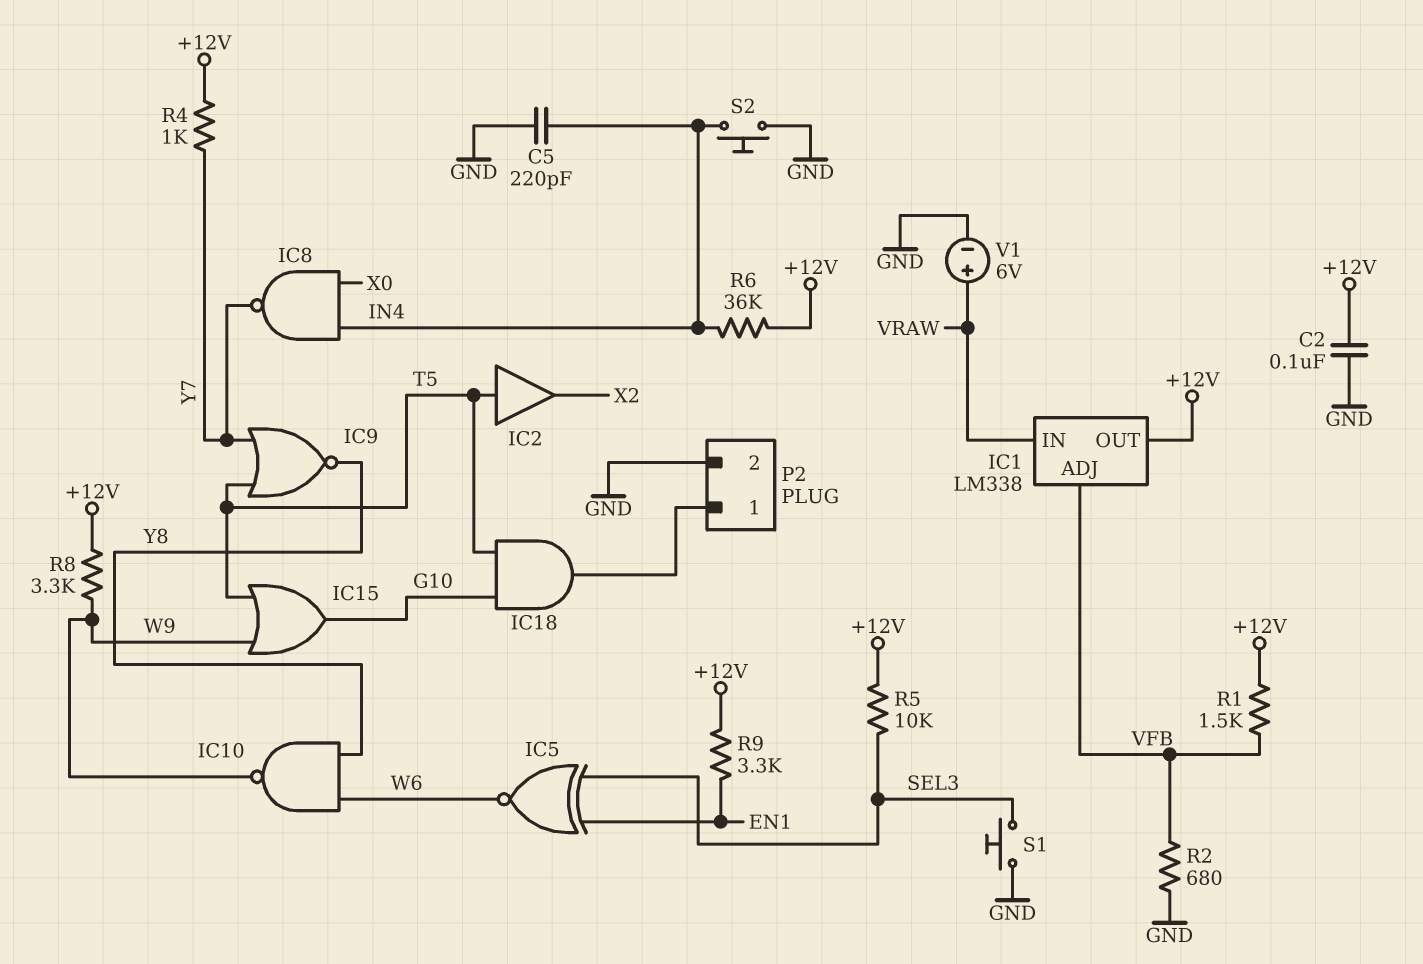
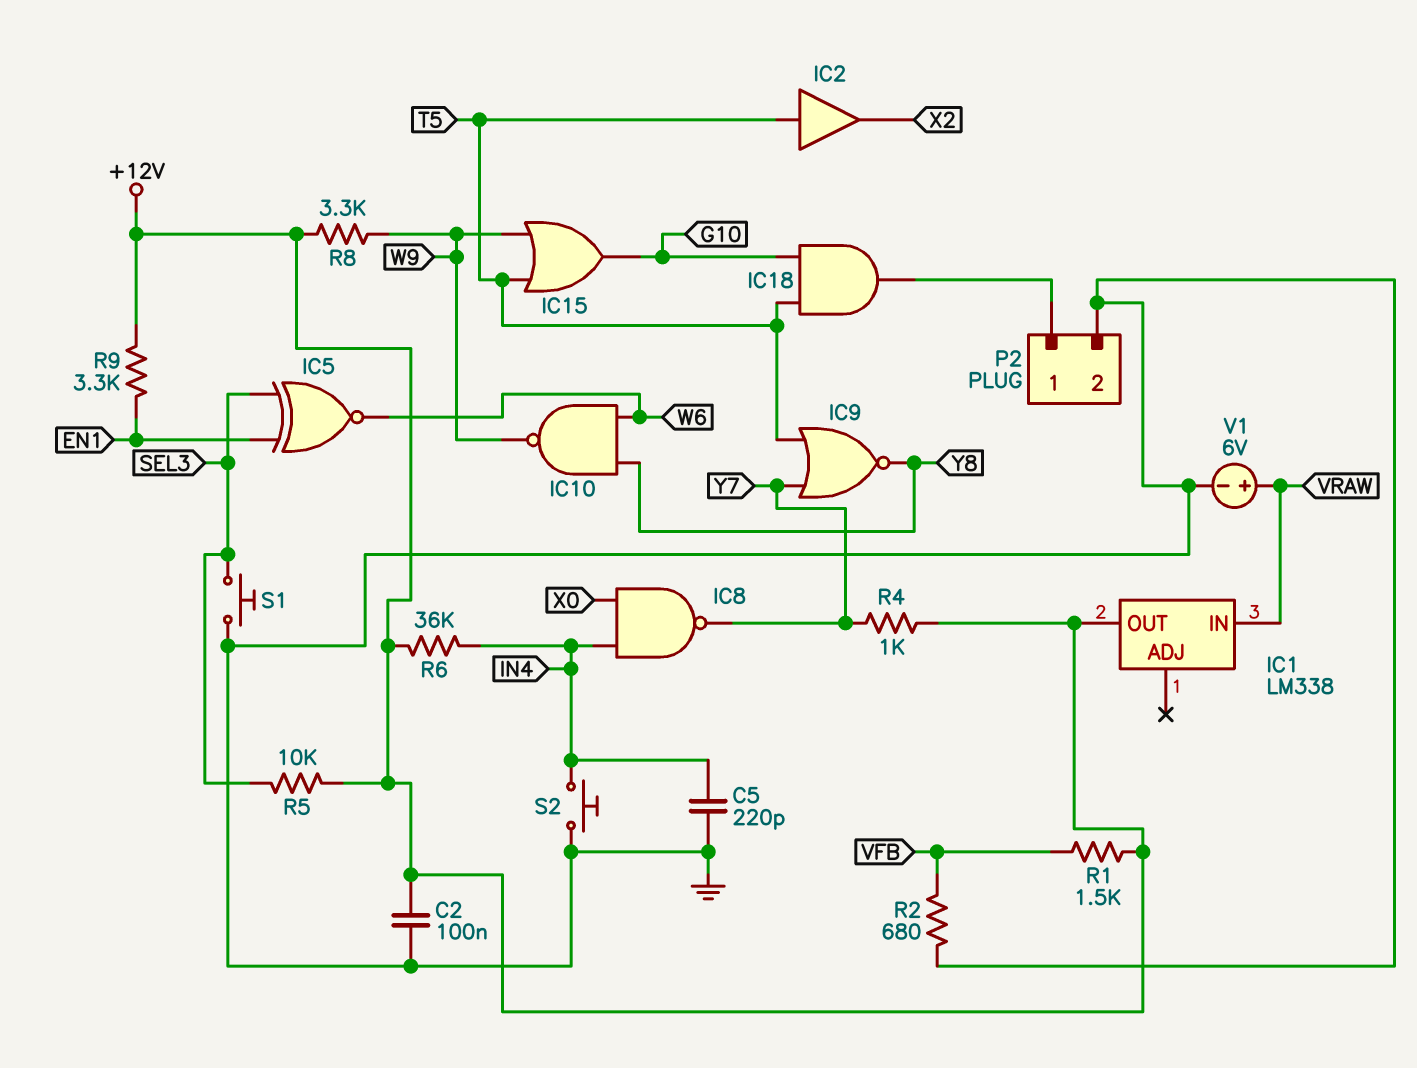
IC1 pin ADJ: VFB -> none

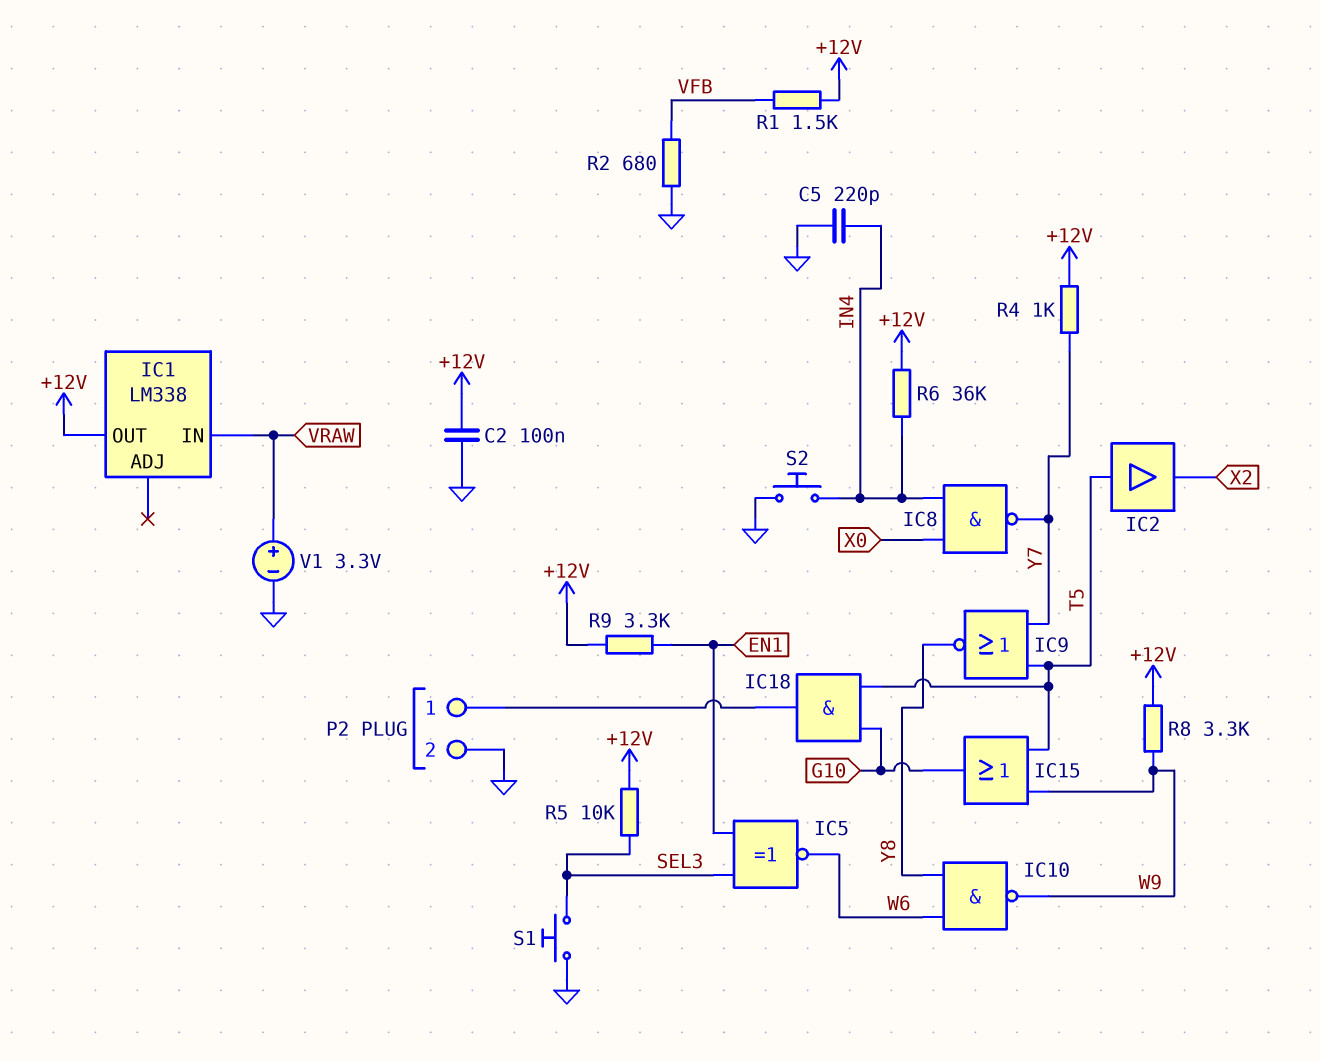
V1: 6V (plus VRAW, minus GND) -> 3.3V (plus VRAW, minus GND)

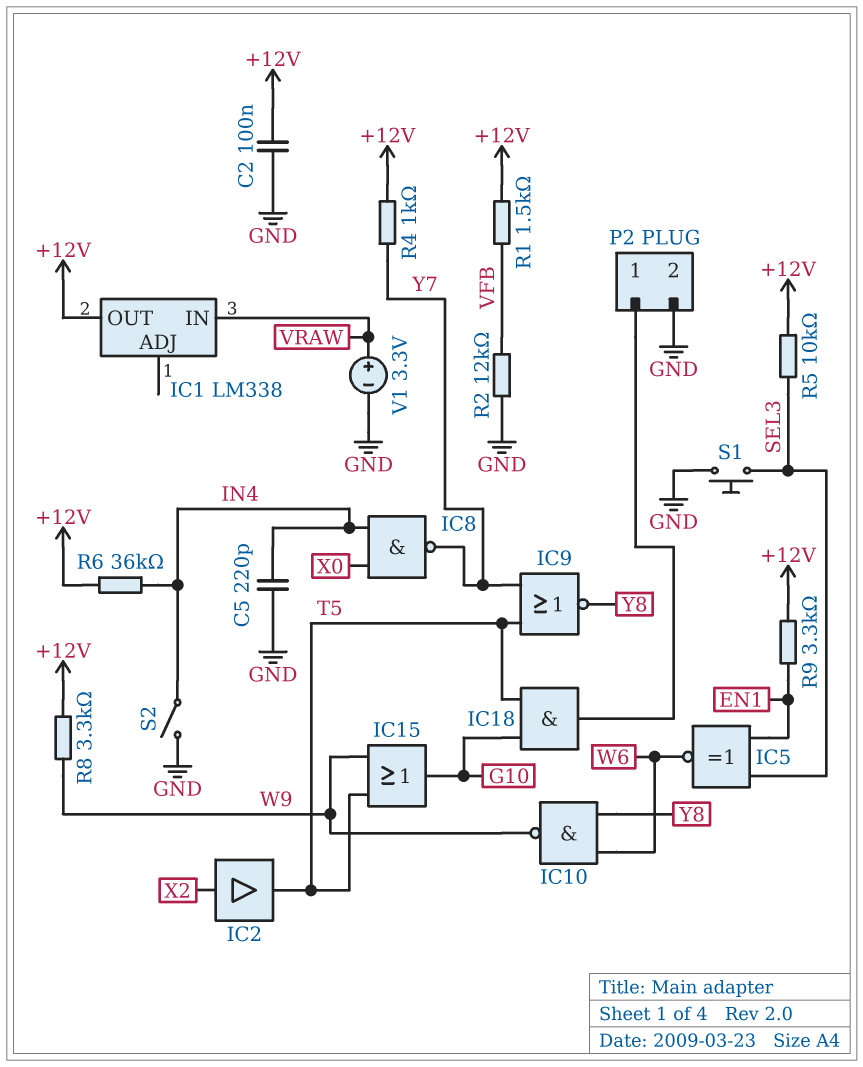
IC2: buffer (in T5, out X2) -> buffer (in X2, out T5)
R2: 680 (GND, VFB) -> 12k (GND, VFB)
S2: button (GND, IN4) -> switch (GND, IN4)

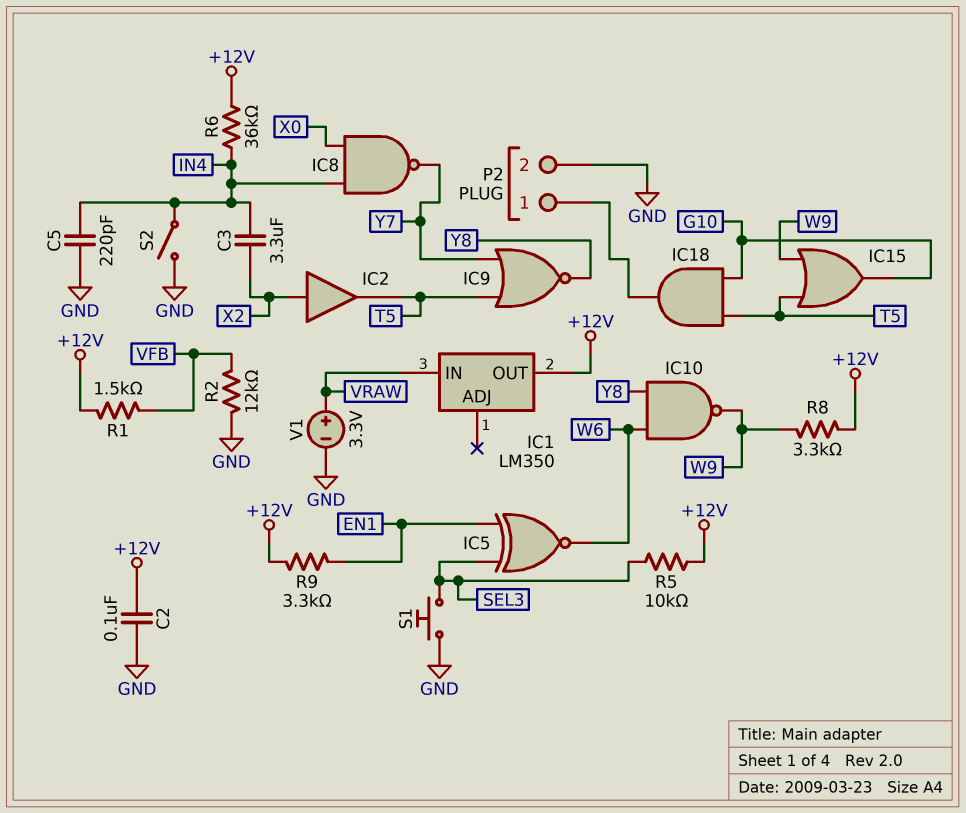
C3: none -> 3.3uF (IN4, X2)
IC1: LM338 -> LM350
R4: 1k (+12V, Y7) -> none

